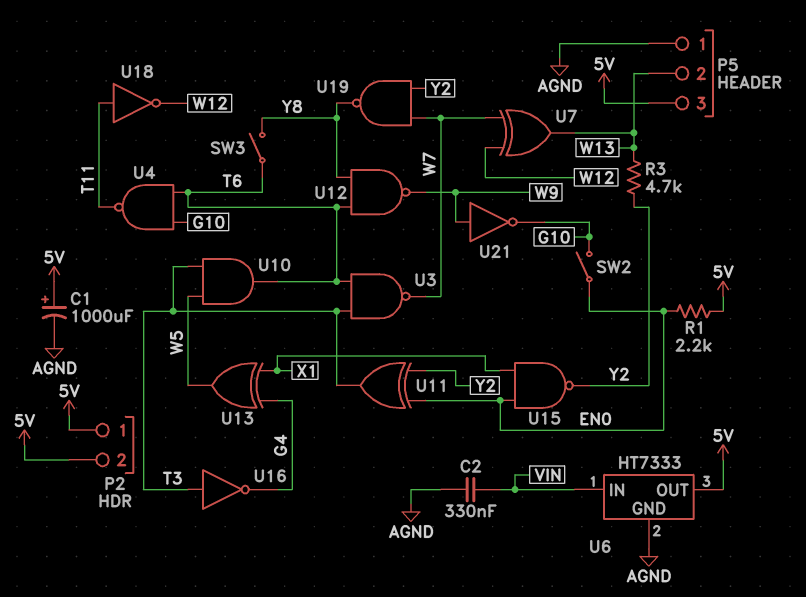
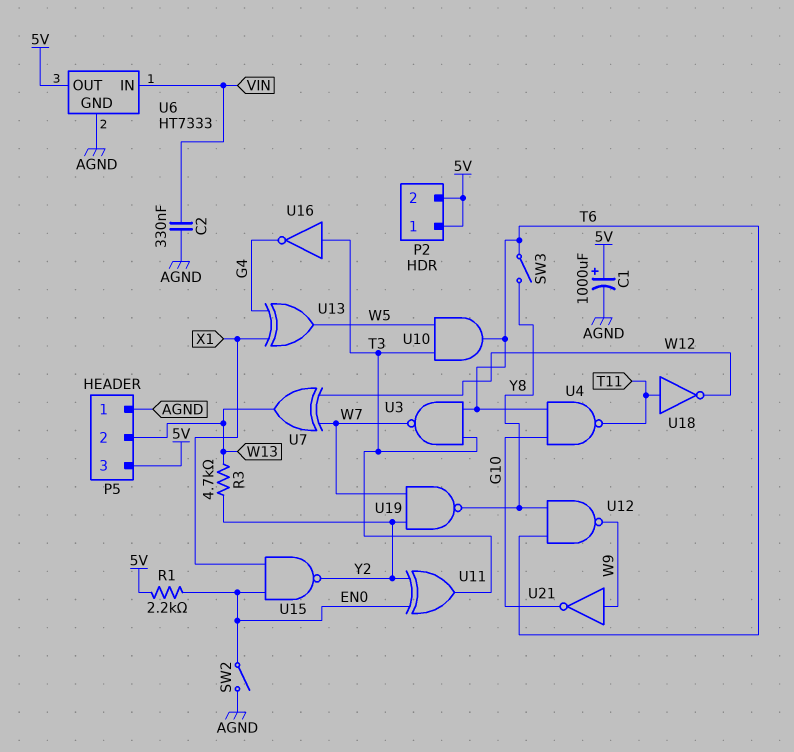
SW2: switch (EN0, G10) -> switch (AGND, EN0)

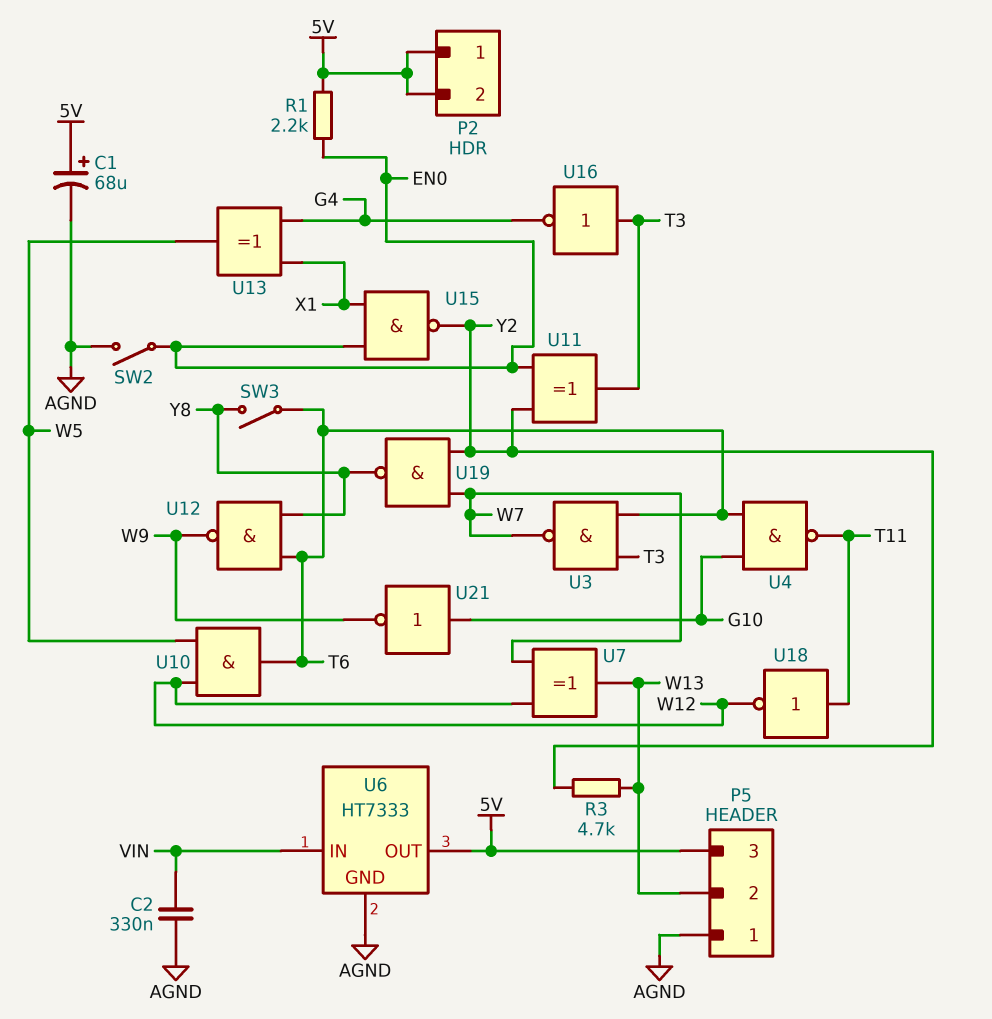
C1: 1000uF (plus 5V, minus AGND) -> 68uF (plus 5V, minus AGND)
U10: AND (in T3, in W5, out T6) -> AND (in W5, in W12, out T6)
U21: NOT (in W9, out G10) -> NOT (in G10, out W9)

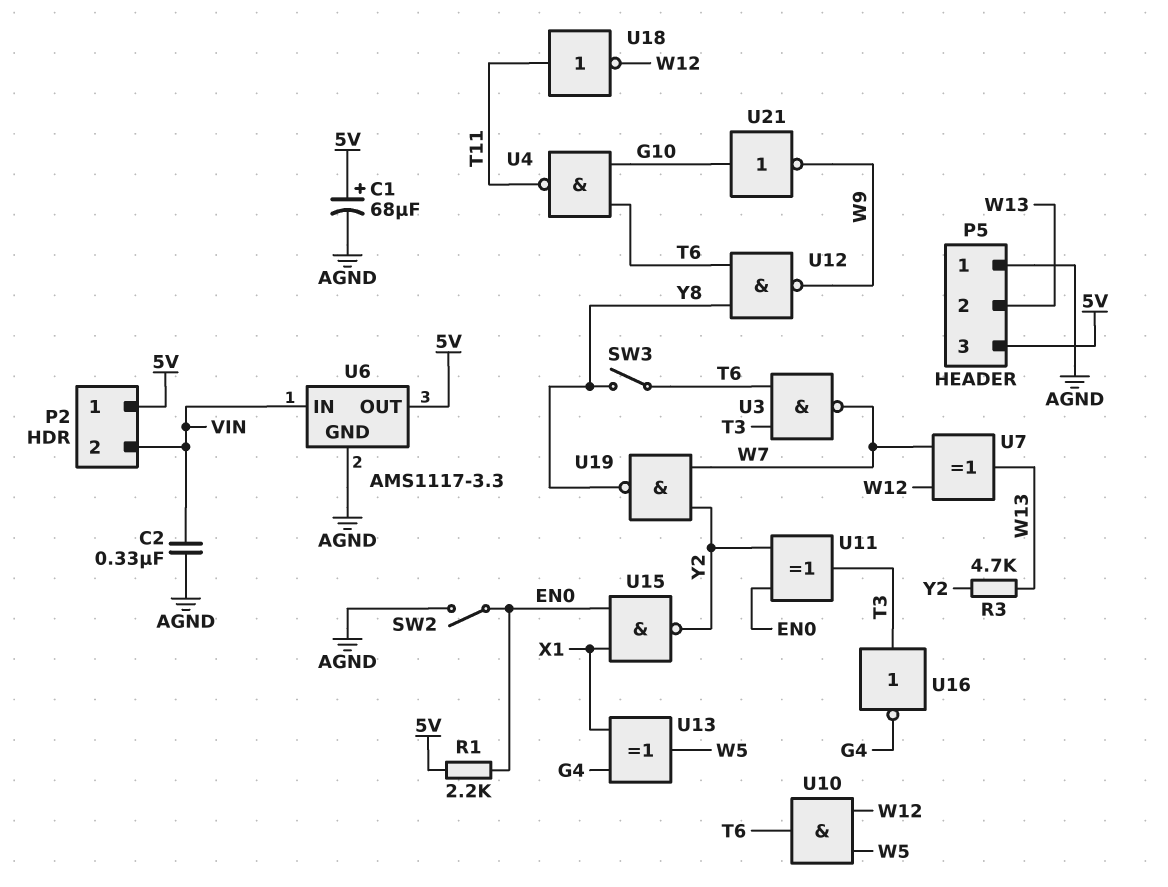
P2 pin 2: 5V -> VIN
U6: HT7333 -> AMS1117-3.3

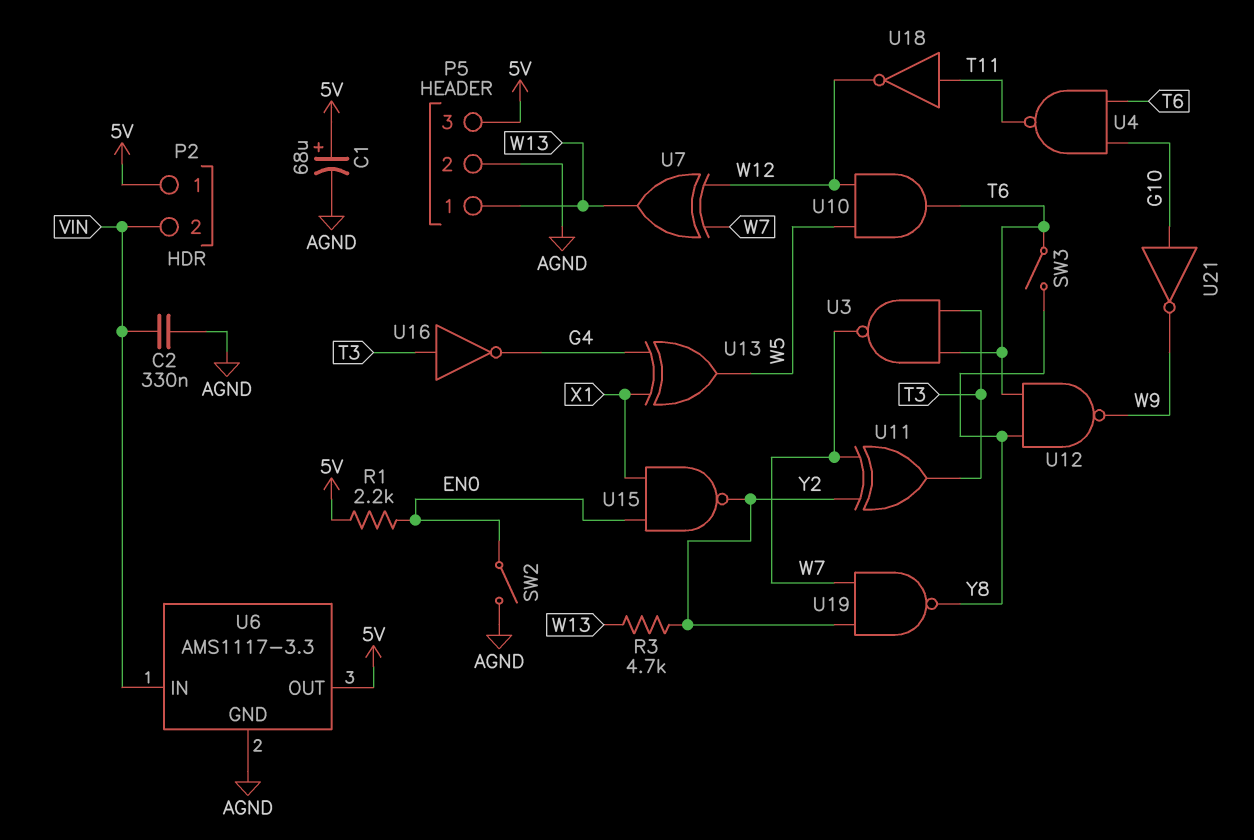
P5 pin 1: AGND -> W13
P5 pin 2: W13 -> AGND
U11: XOR (in EN0, in Y2, out T3) -> XOR (in W7, in Y2, out T3)

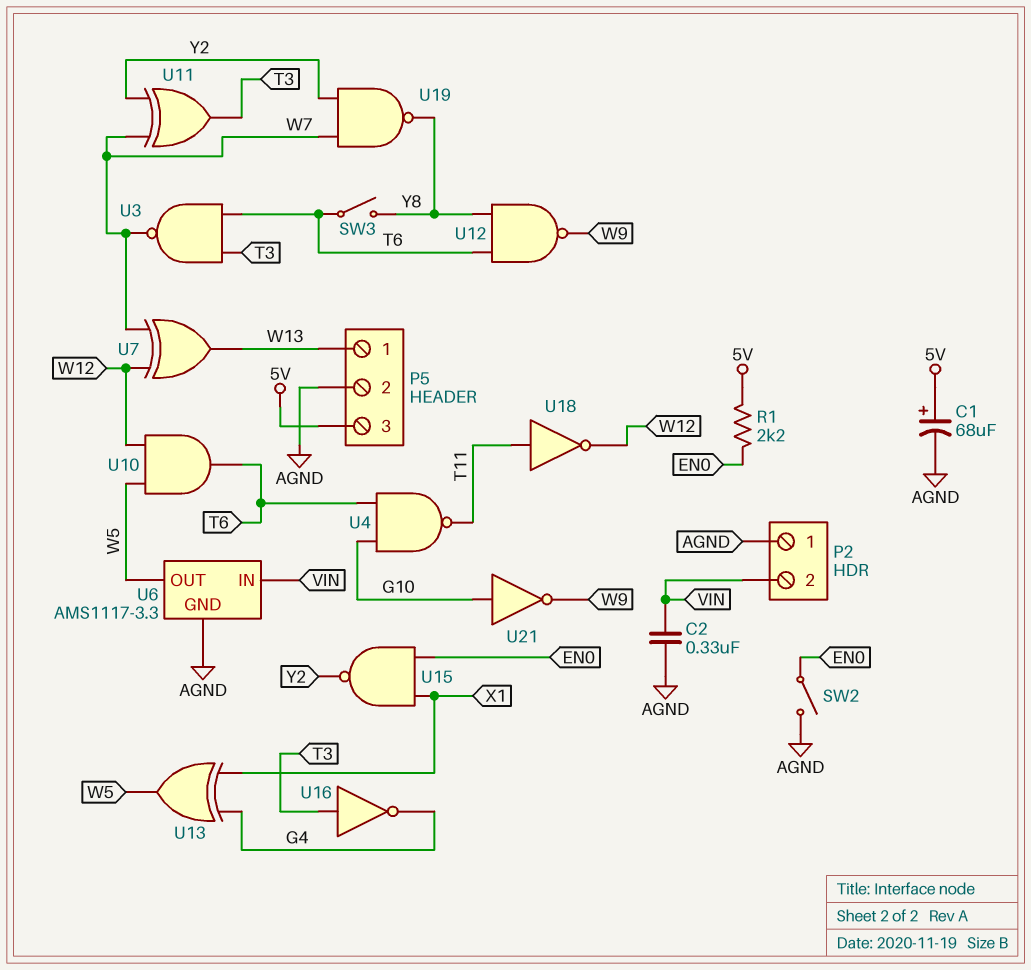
P2 pin 1: 5V -> AGND
R3: 4.7k (W13, Y2) -> none
U6 pin OUT: 5V -> W5

